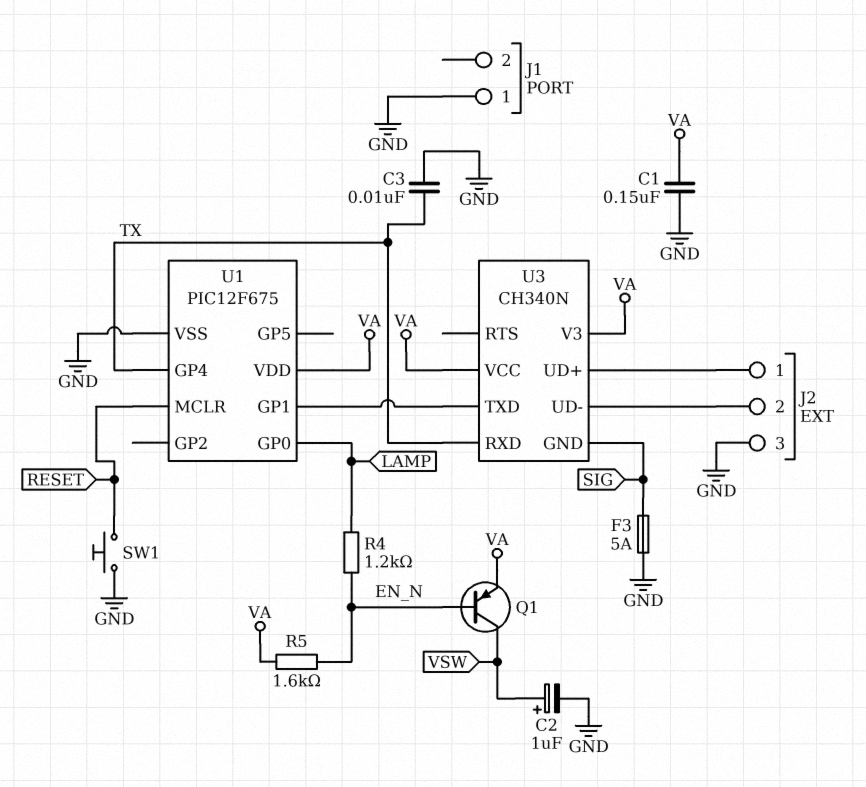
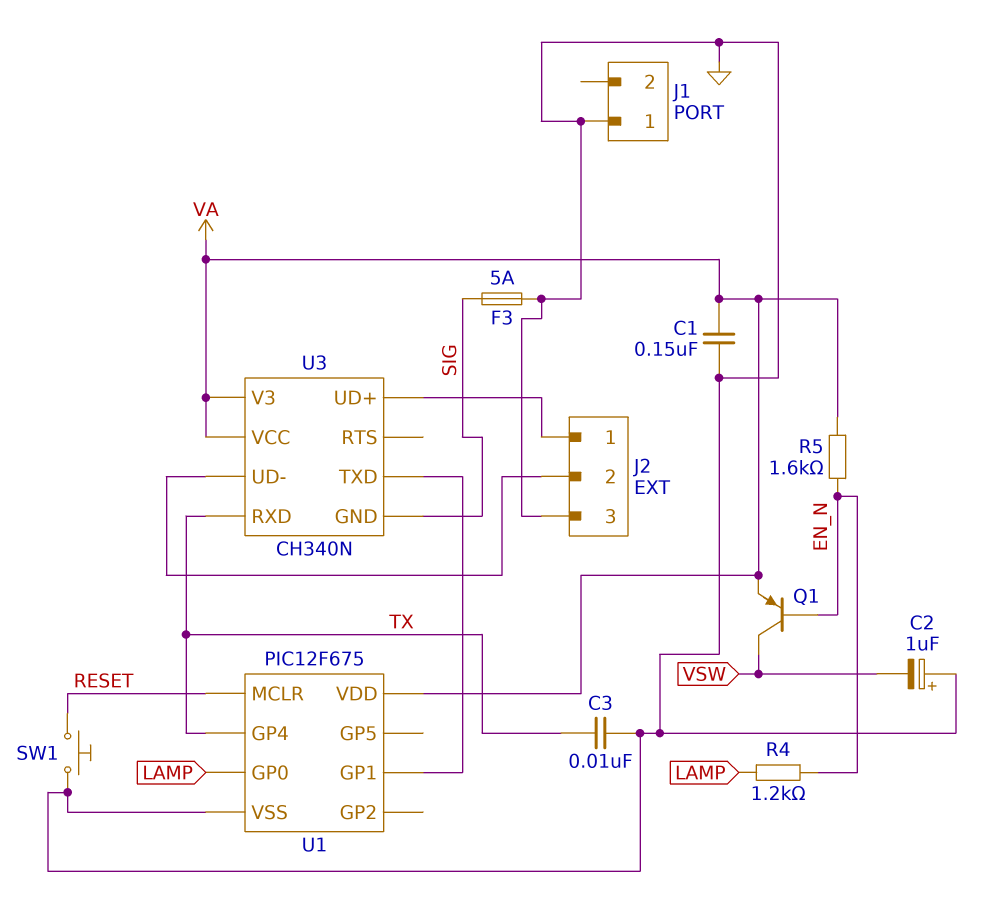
C2: 1uF (plus VSW, minus GND) -> 1uF (plus GND, minus VSW)

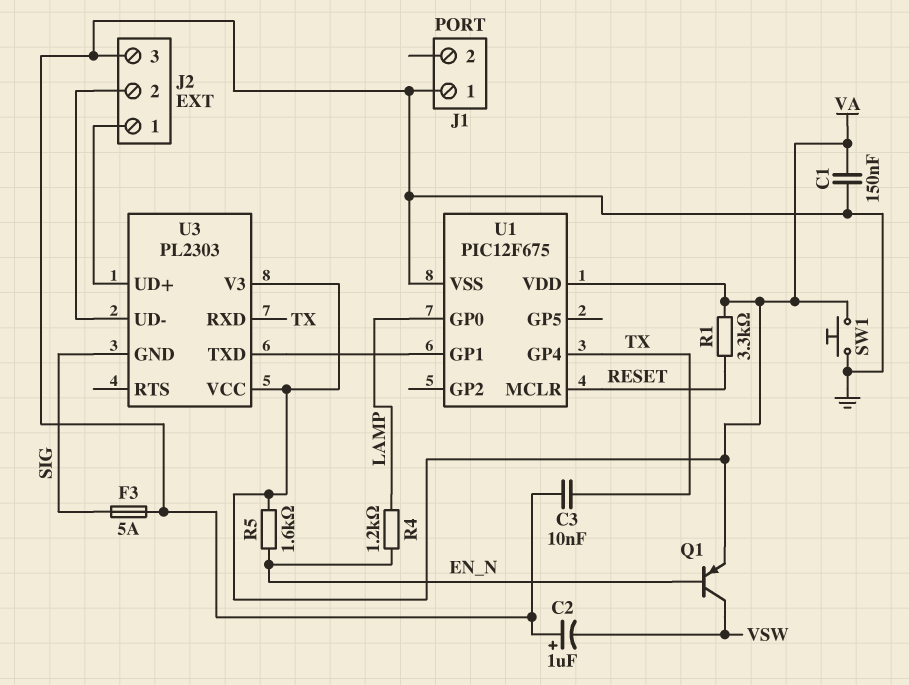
R1: none -> 3.3k (RESET, VA)
SW1: button (GND, RESET) -> button (GND, VA)
U3: CH340N -> PL2303

